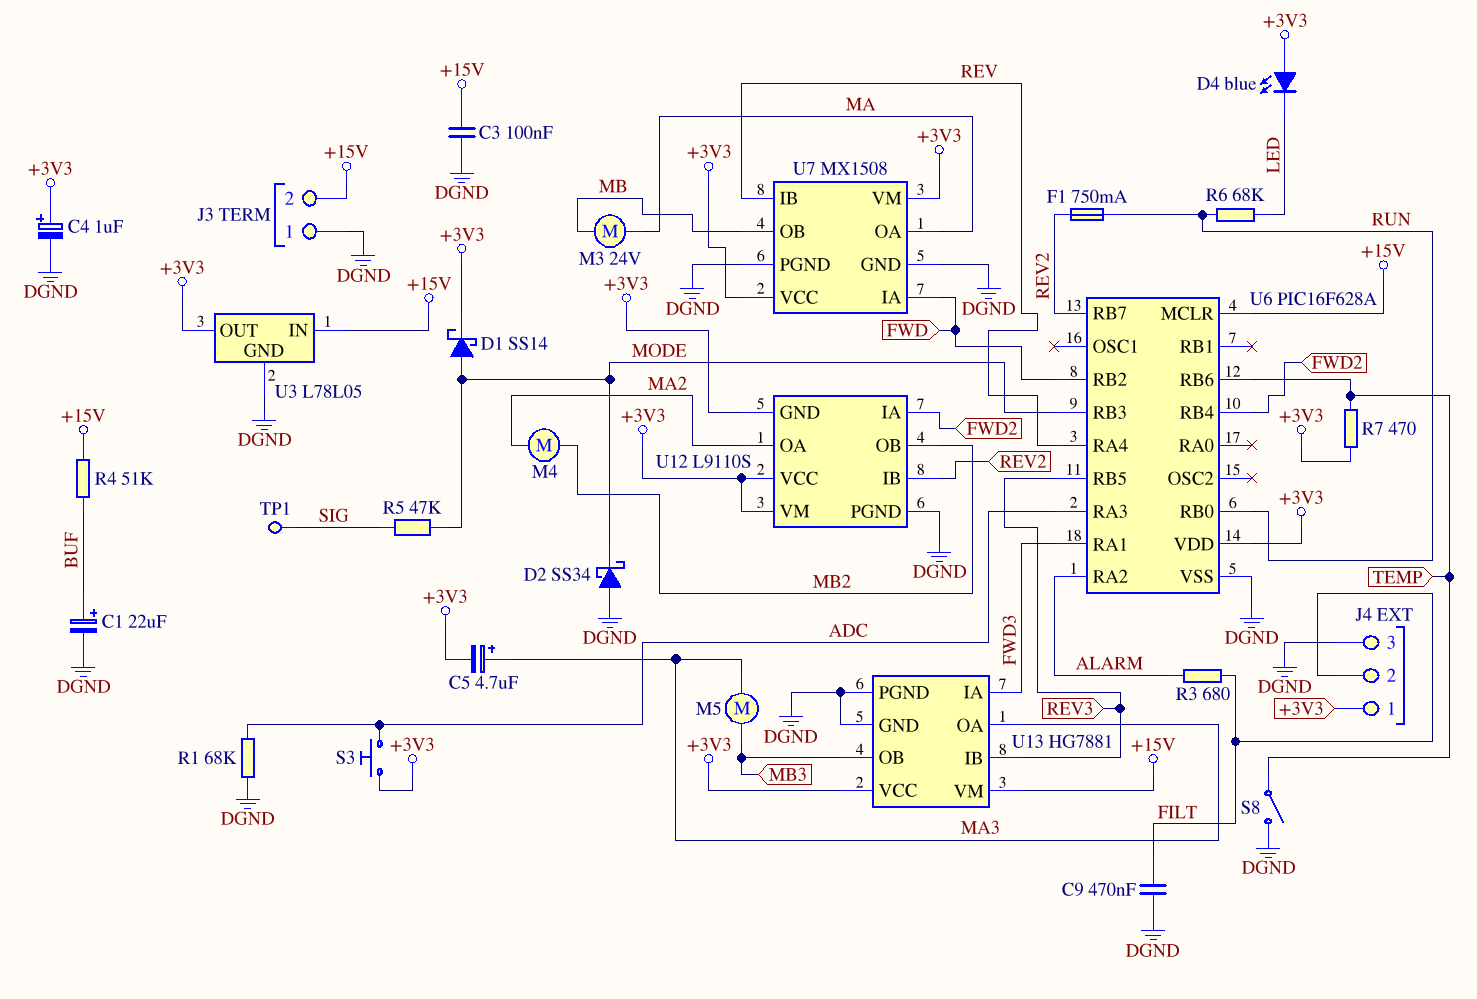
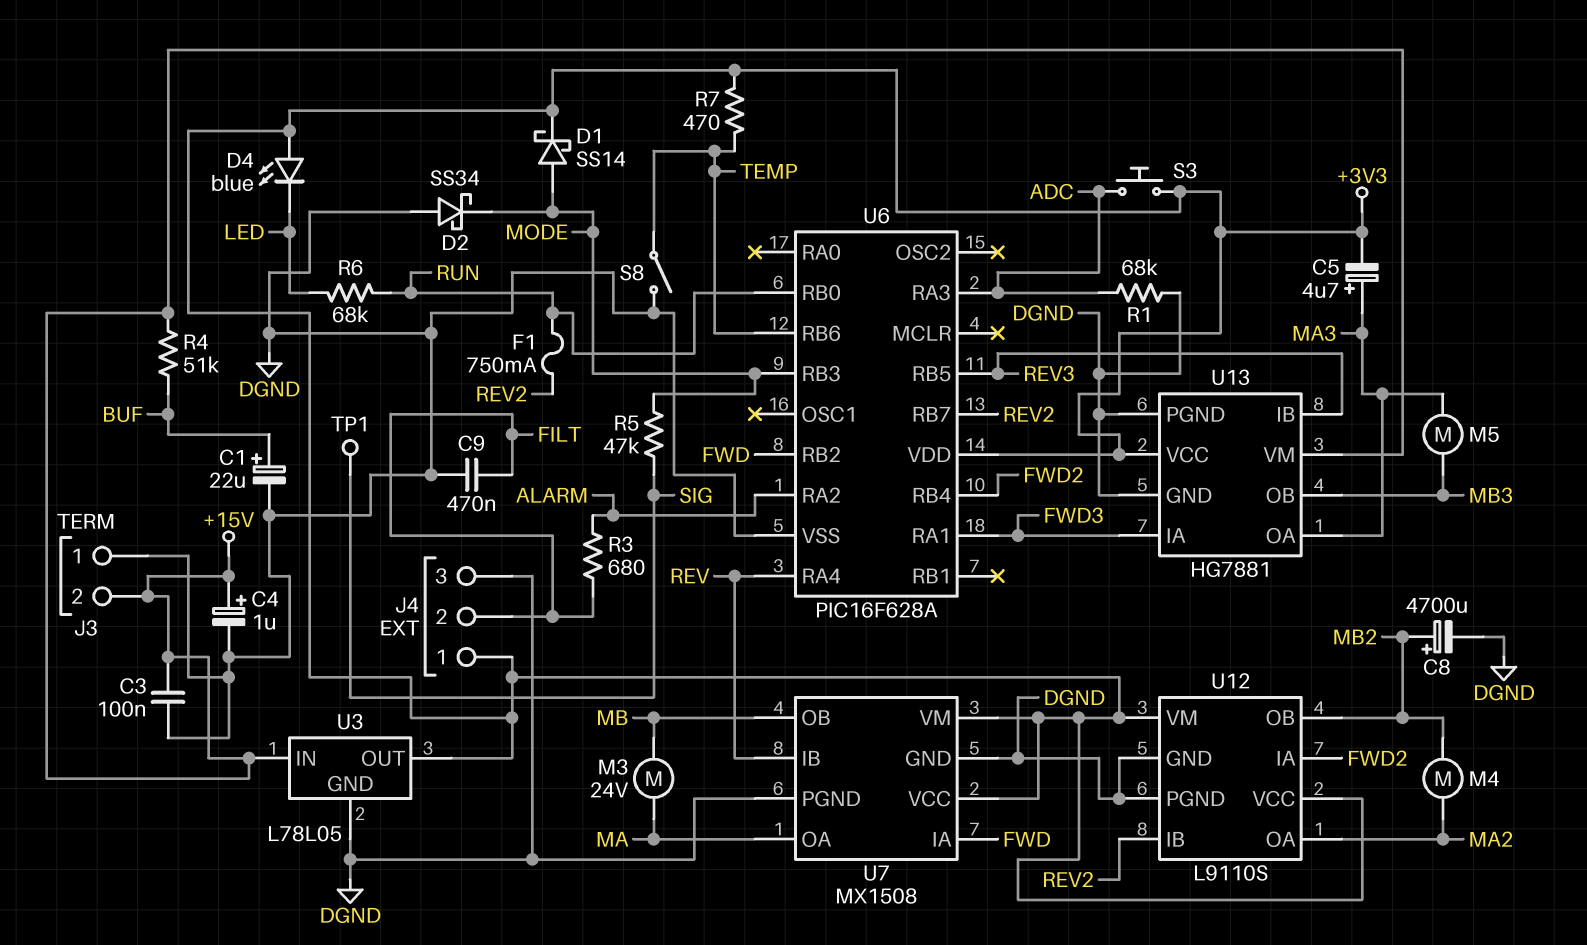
C4: 1uF (plus +3V3, minus DGND) -> 1uF (plus +15V, minus DGND)
C8: none -> 4700uF (plus MB2, minus DGND)
U6 pin MCLR: +15V -> none
U12 pin GND: +3V3 -> DGND

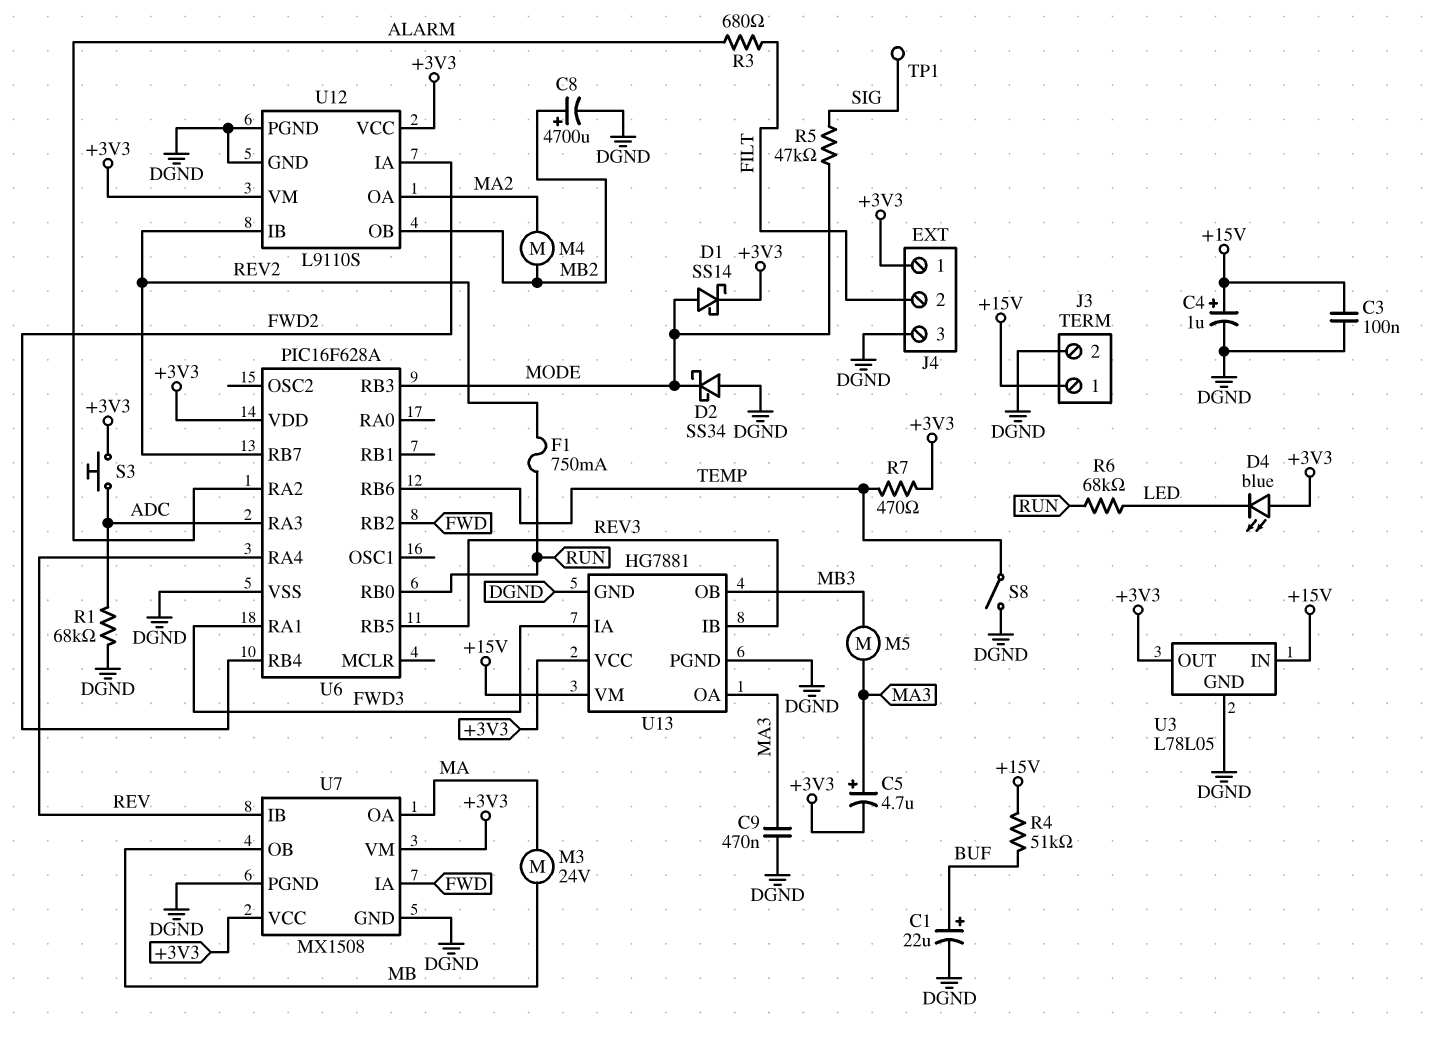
C9: 470nF (DGND, FILT) -> 470nF (DGND, MA3)
J3 pin 1: DGND -> +15V
J3 pin 2: +15V -> DGND

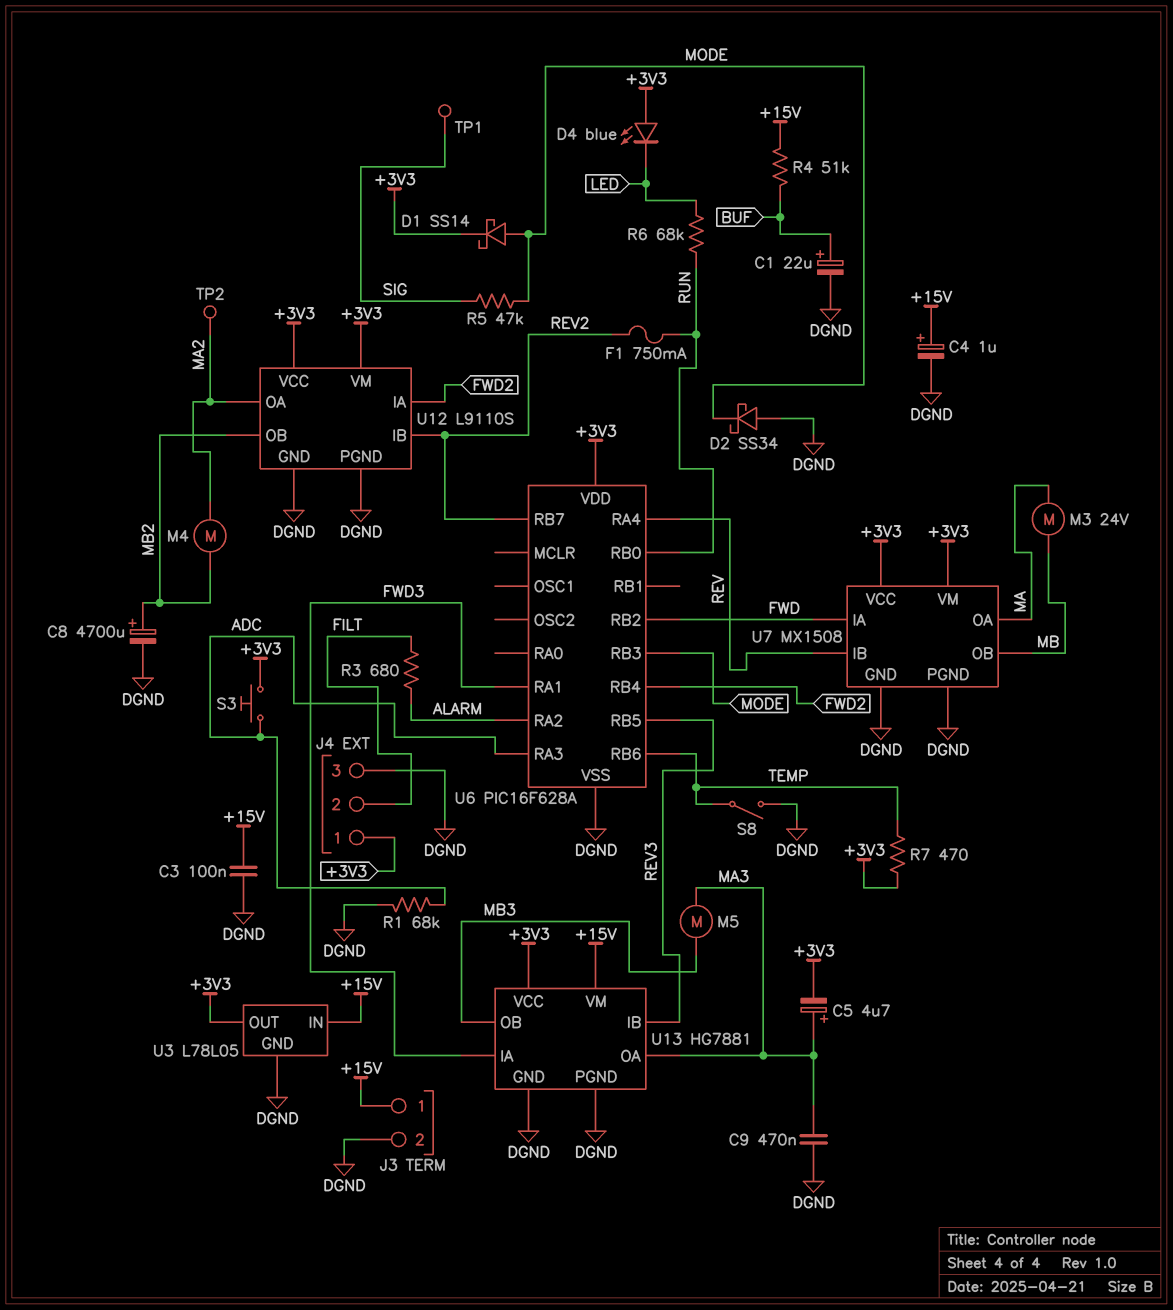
TP2: none -> test point (MA2)

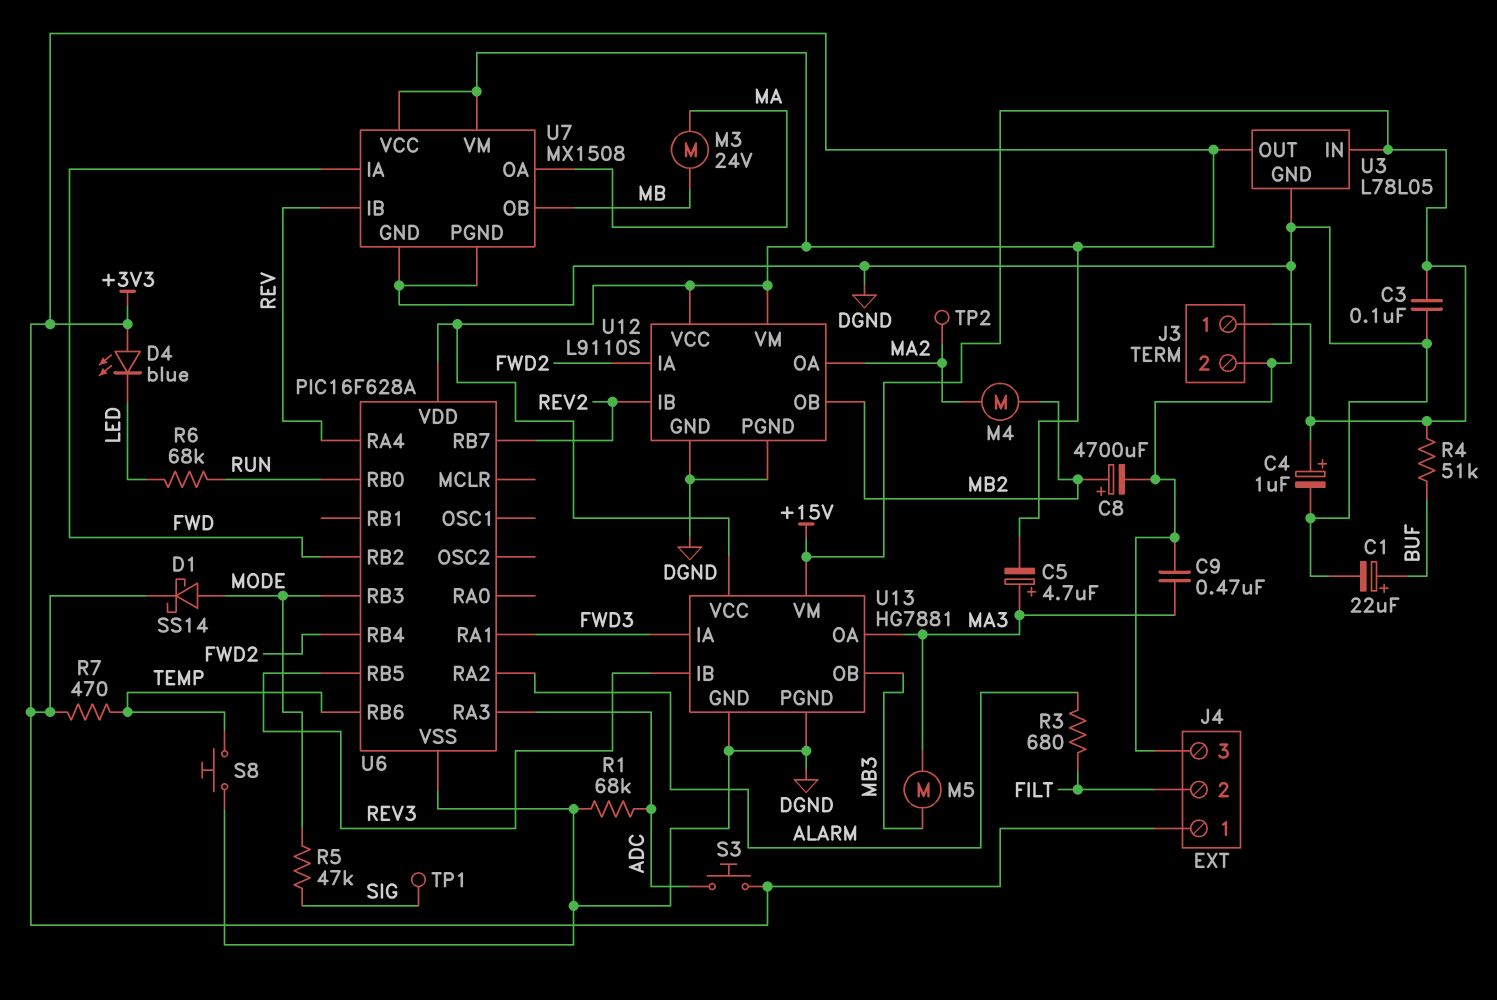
D2: schottky SS34 (A DGND, K MODE) -> none
F1: 750mA (REV2, RUN) -> none
S8: switch (DGND, TEMP) -> button (DGND, TEMP)

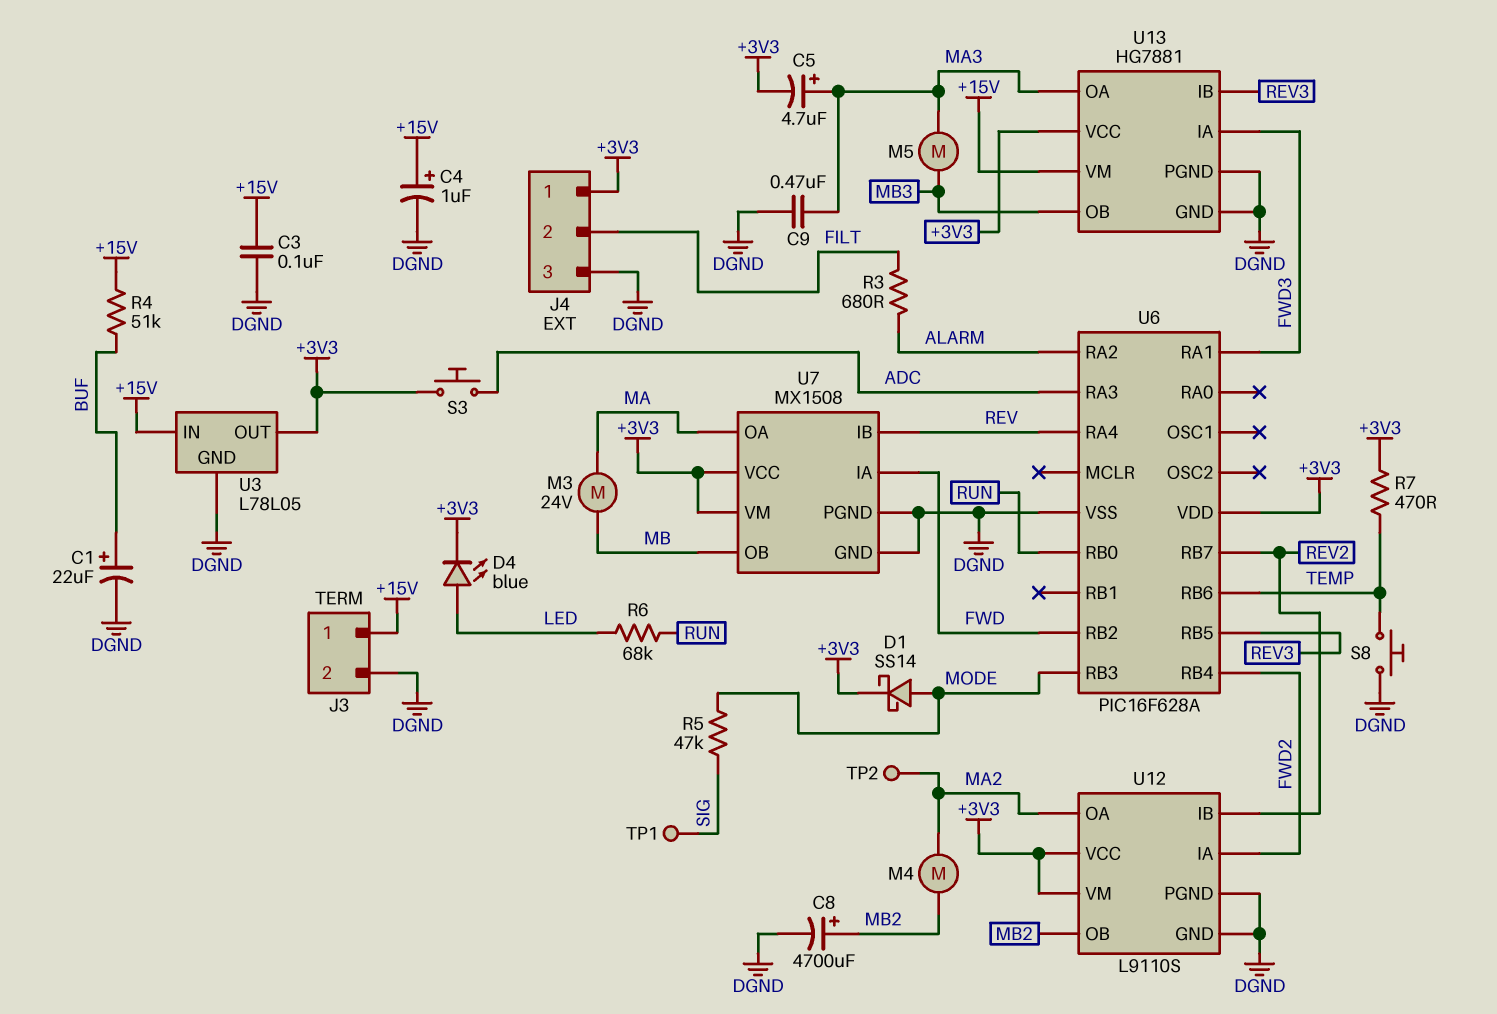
D4: LED blue (A +3V3, K LED) -> LED blue (A LED, K +3V3)
R1: 68k (ADC, DGND) -> none

